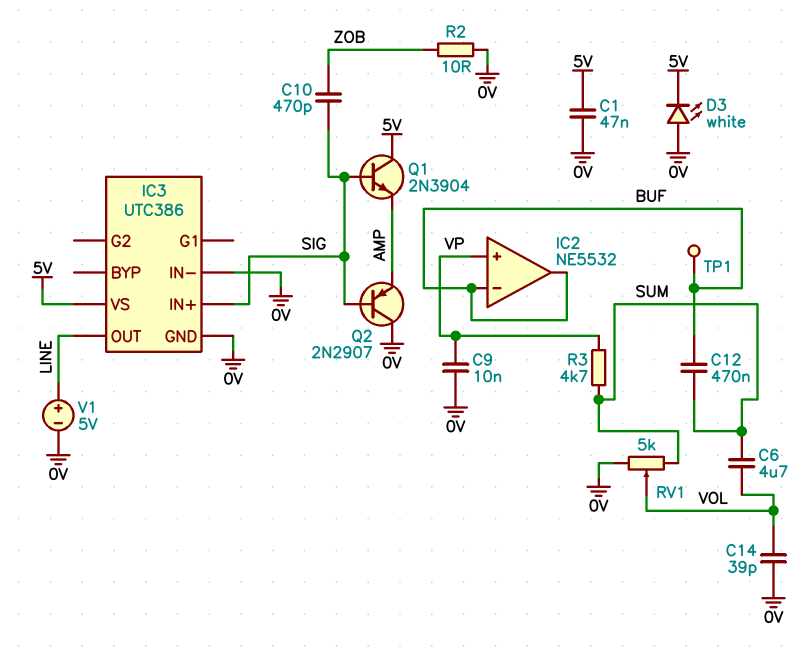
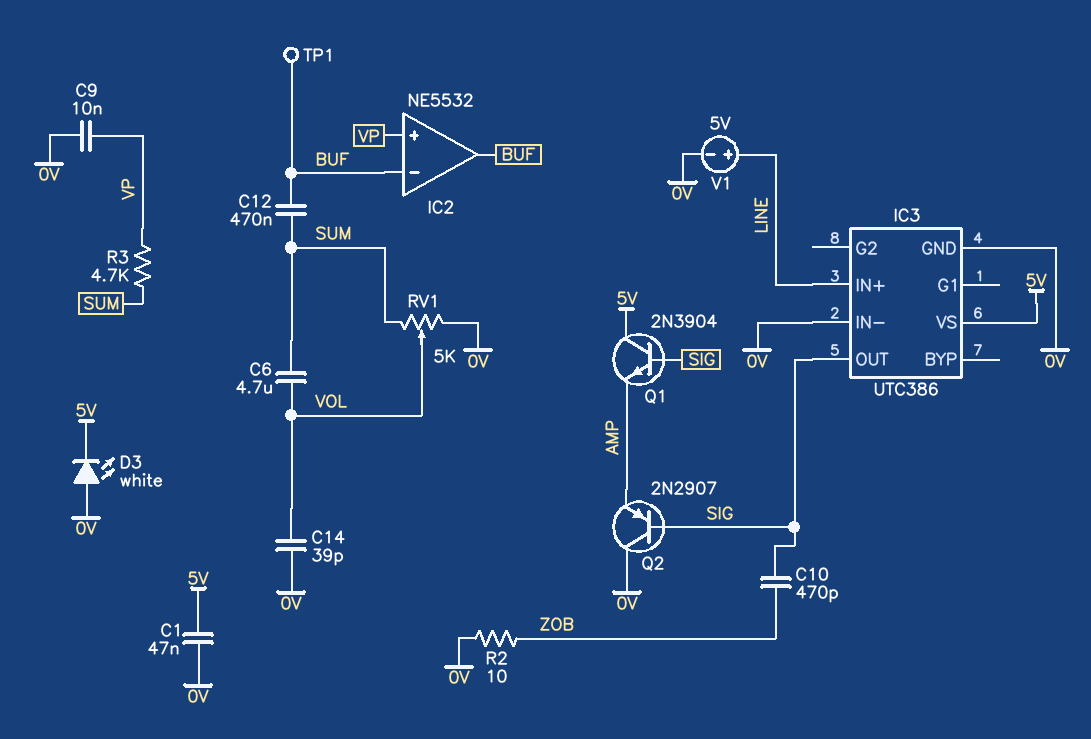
IC3 pin IN+: SIG -> LINE
IC3 pin OUT: LINE -> SIG

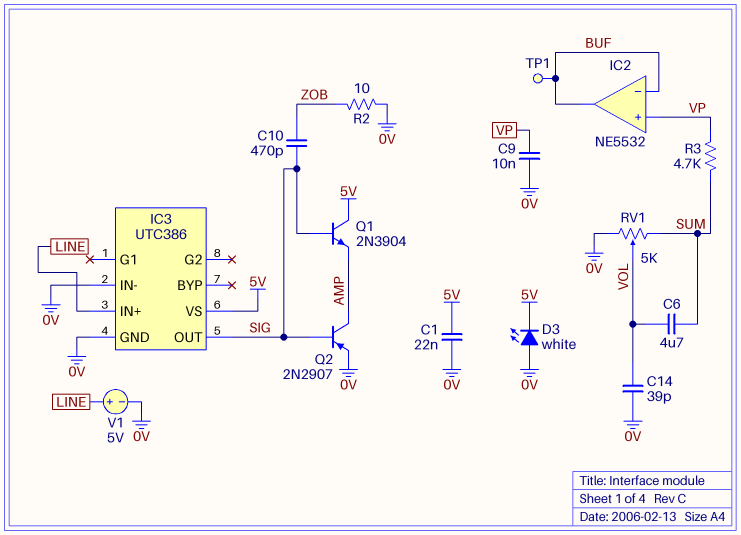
C1: 47nF (0V, 5V) -> 22nF (0V, 5V)
C12: 470nF (BUF, SUM) -> none
Q2: PNP 2N2907 (B SIG, C 0V, E AMP) -> PNP 2N2907 (B SIG, C AMP, E 0V)

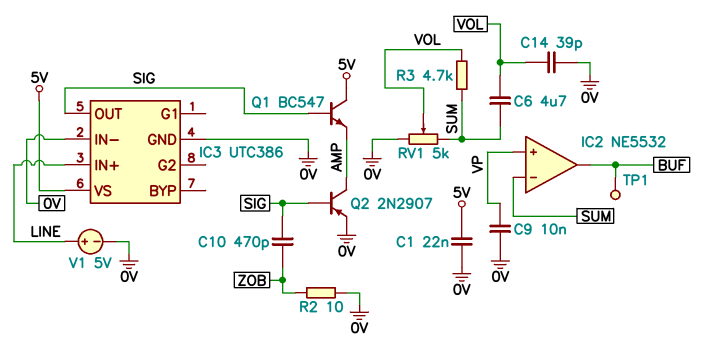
D3: LED white (A 0V, K 5V) -> none
IC2 pin in-: BUF -> SUM
Q1: NPN 2N3904 (B SIG, C 5V, E AMP) -> NPN BC547 (B SIG, C 5V, E AMP)
R3: 4.7k (SUM, VP) -> 4.7k (SUM, VOL)

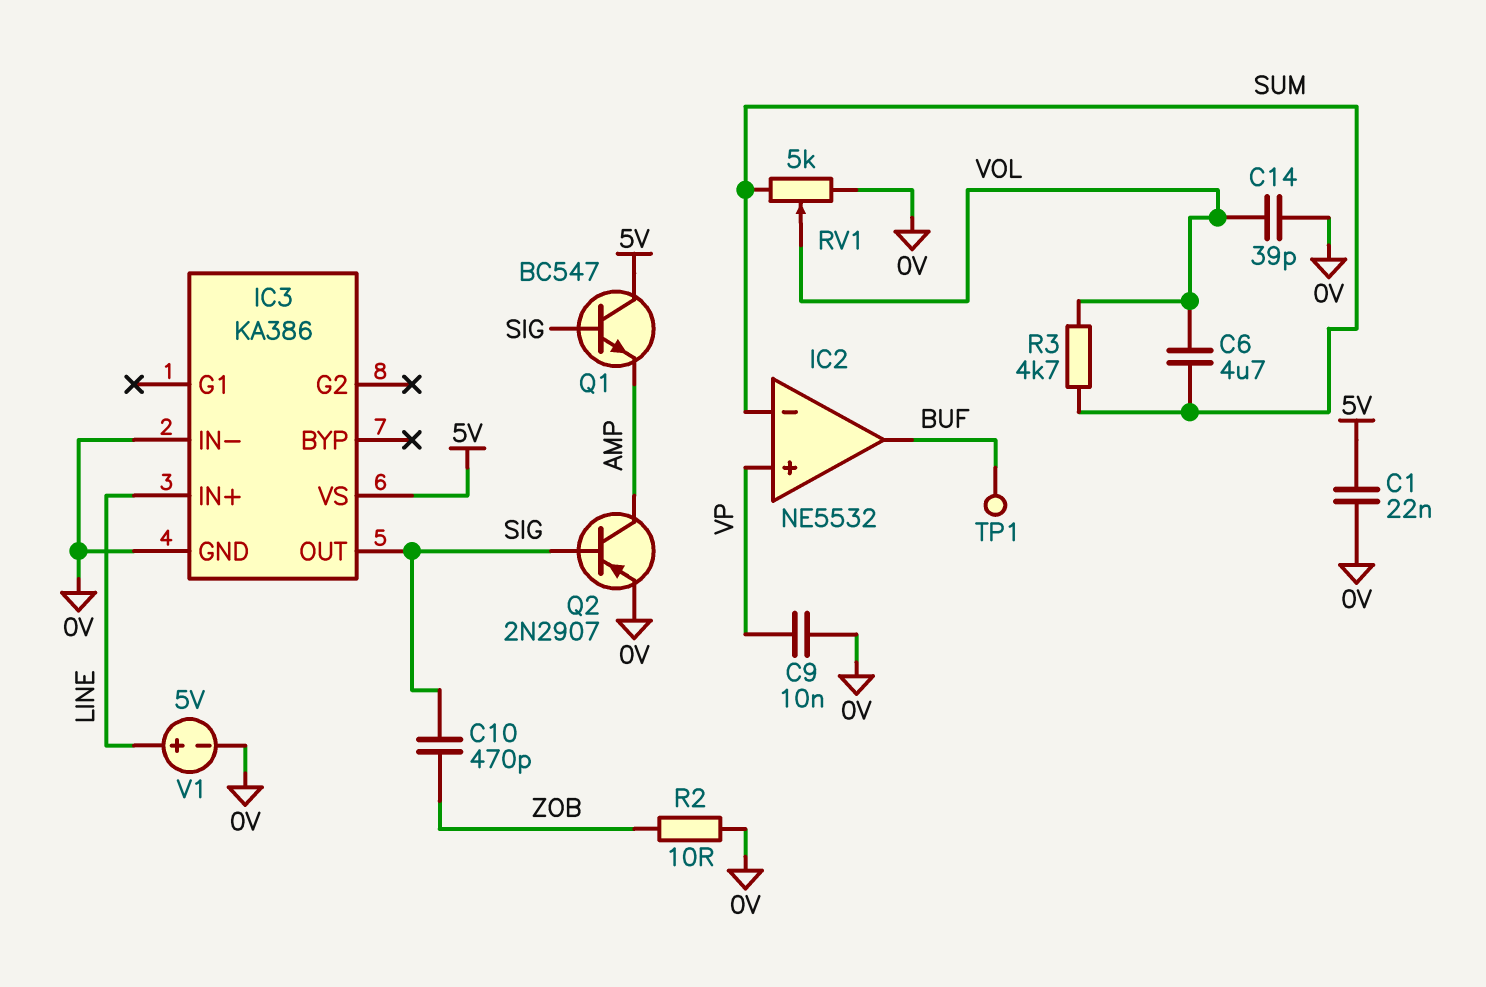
IC3: UTC386 -> KA386

